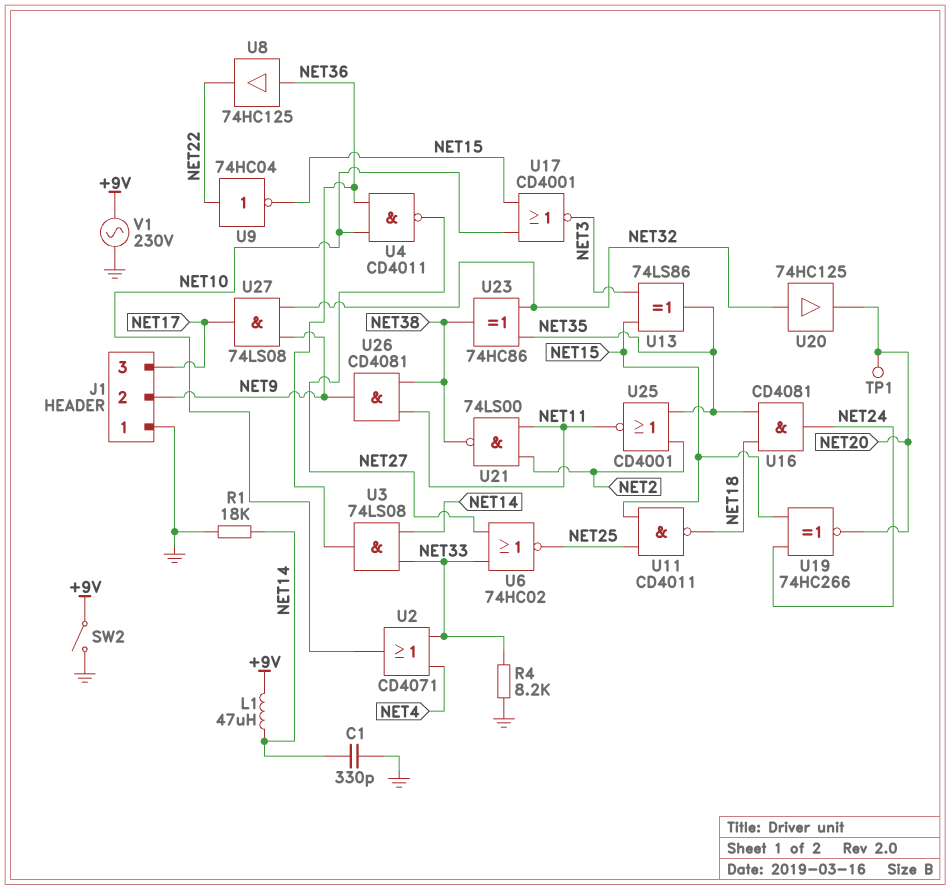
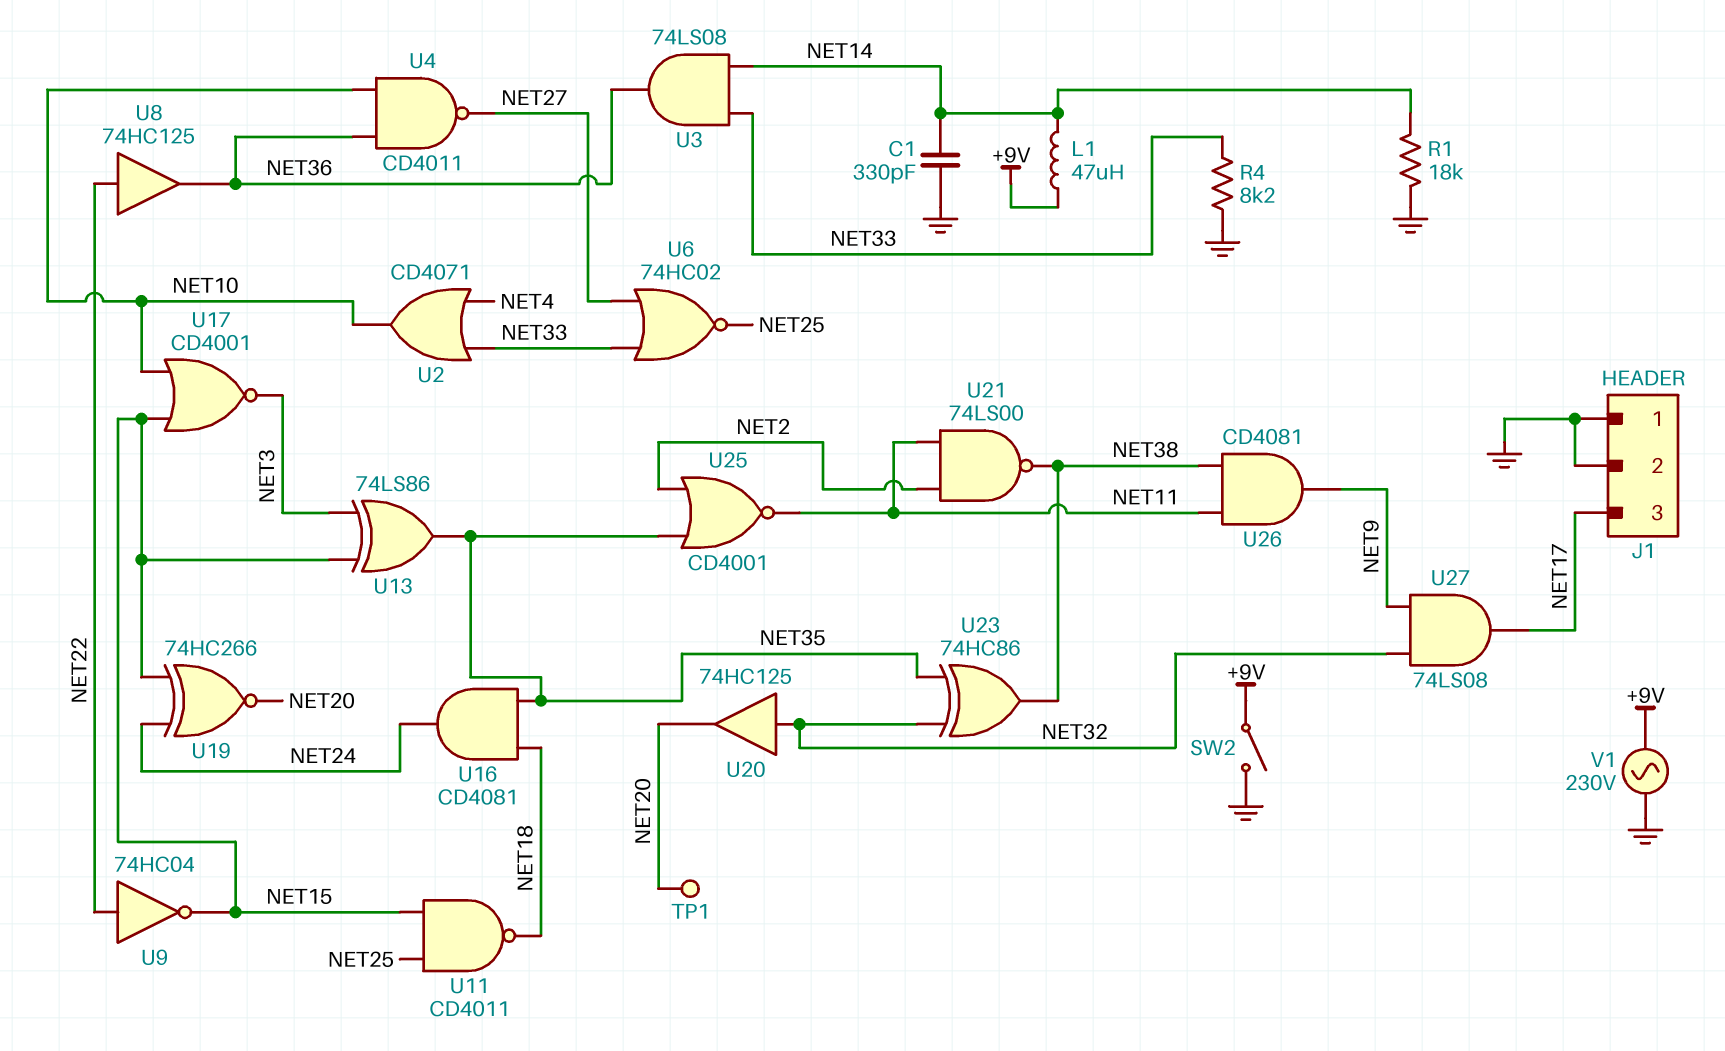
J1 pin 2: NET9 -> GND
U8: buffer 74HC125 (in NET36, out NET22) -> buffer 74HC125 (in NET22, out NET36)

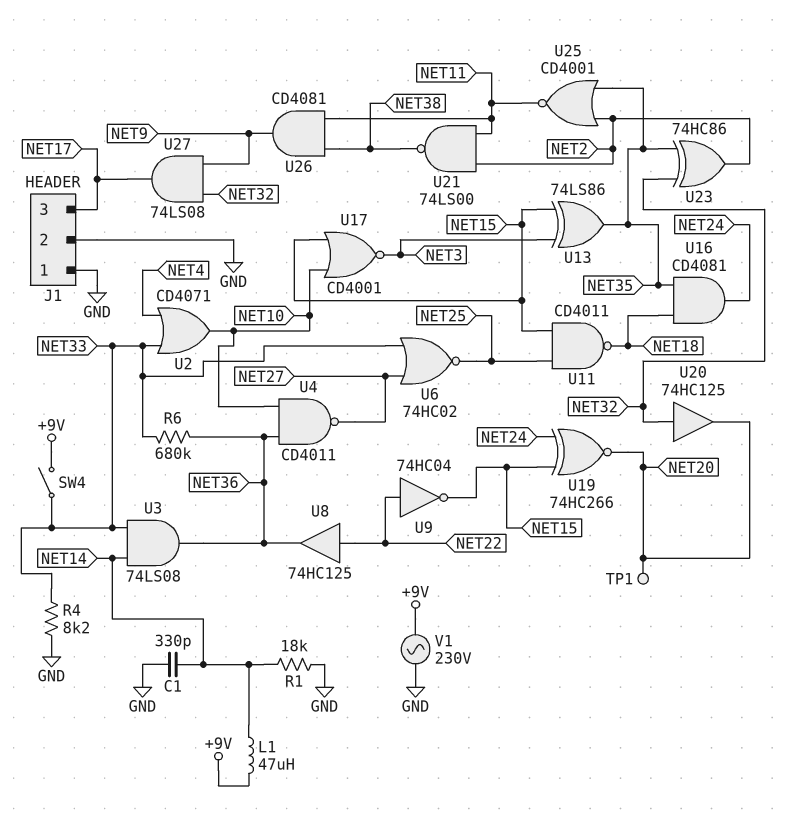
R6: none -> 680k (NET33, NET36)
SW2: switch (+9V, GND) -> none
SW4: none -> switch (+9V, NET33)
U23: XOR 74HC86 (in NET32, in NET35, out NET38) -> XOR 74HC86 (in NET32, in NET35, out NET2)

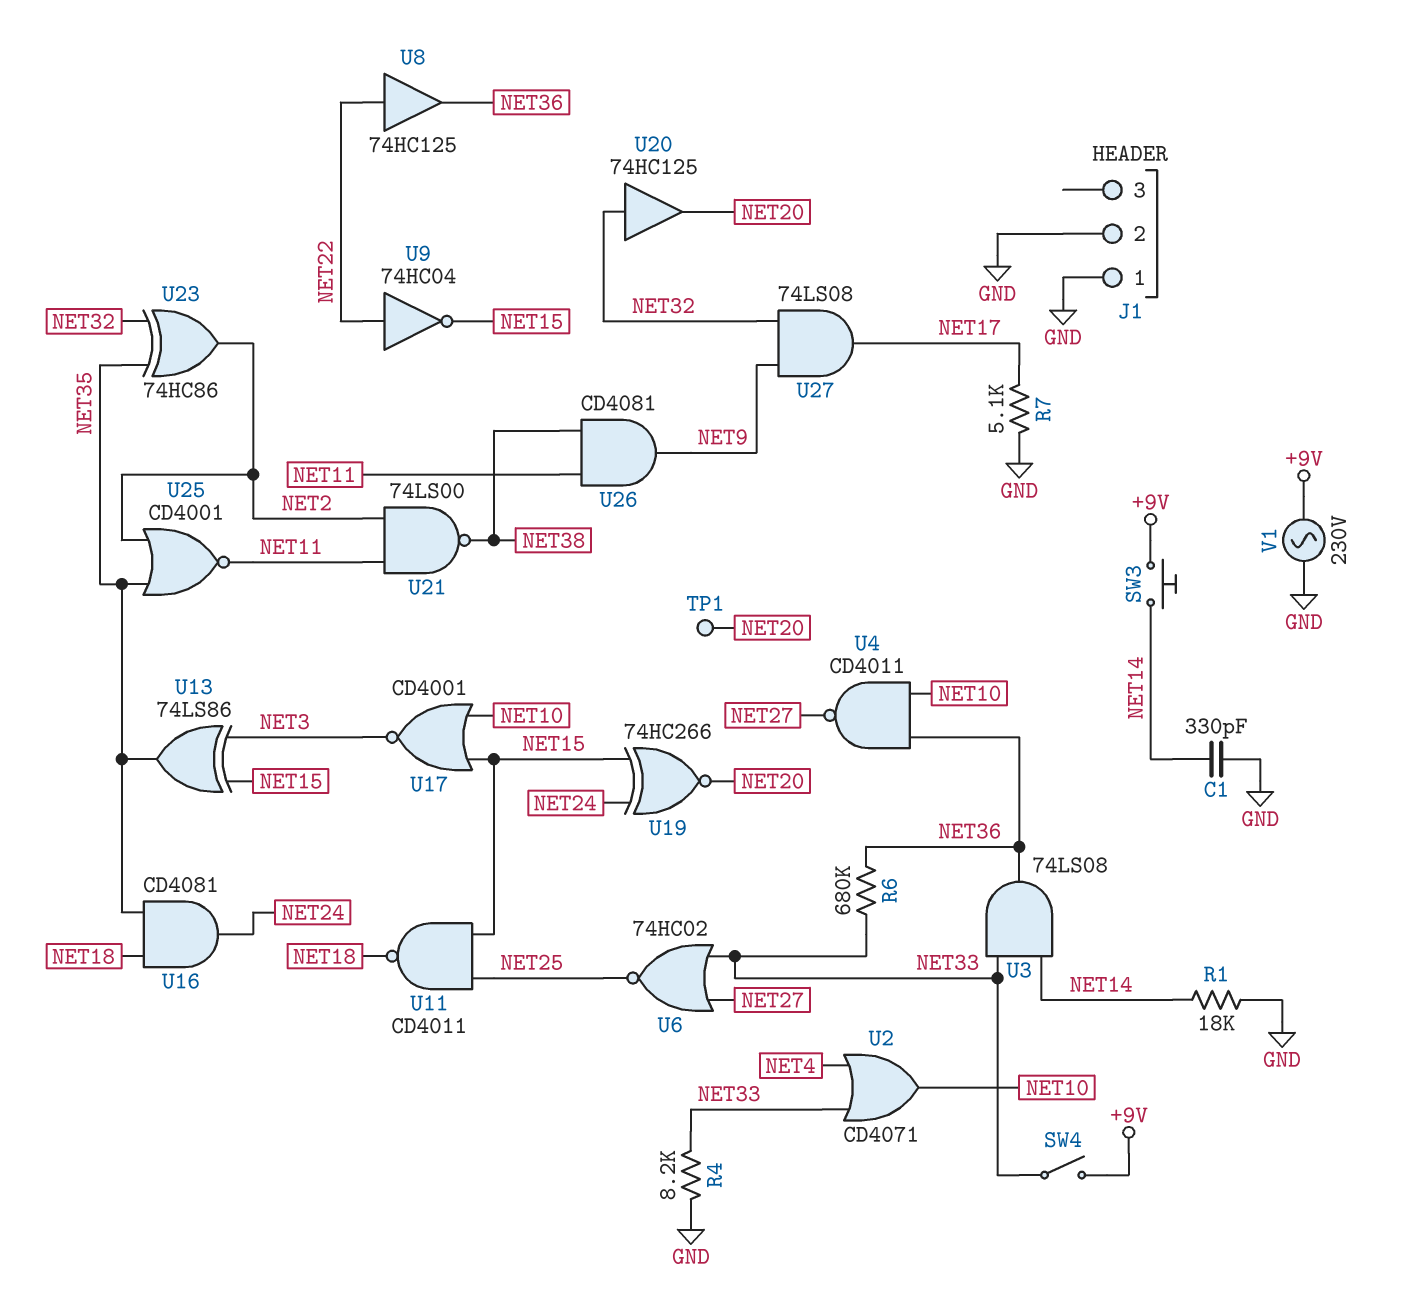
J1 pin 3: NET17 -> none
L1: 47uH (+9V, NET14) -> none
R7: none -> 5.1k (GND, NET17)
SW3: none -> button (+9V, NET14)

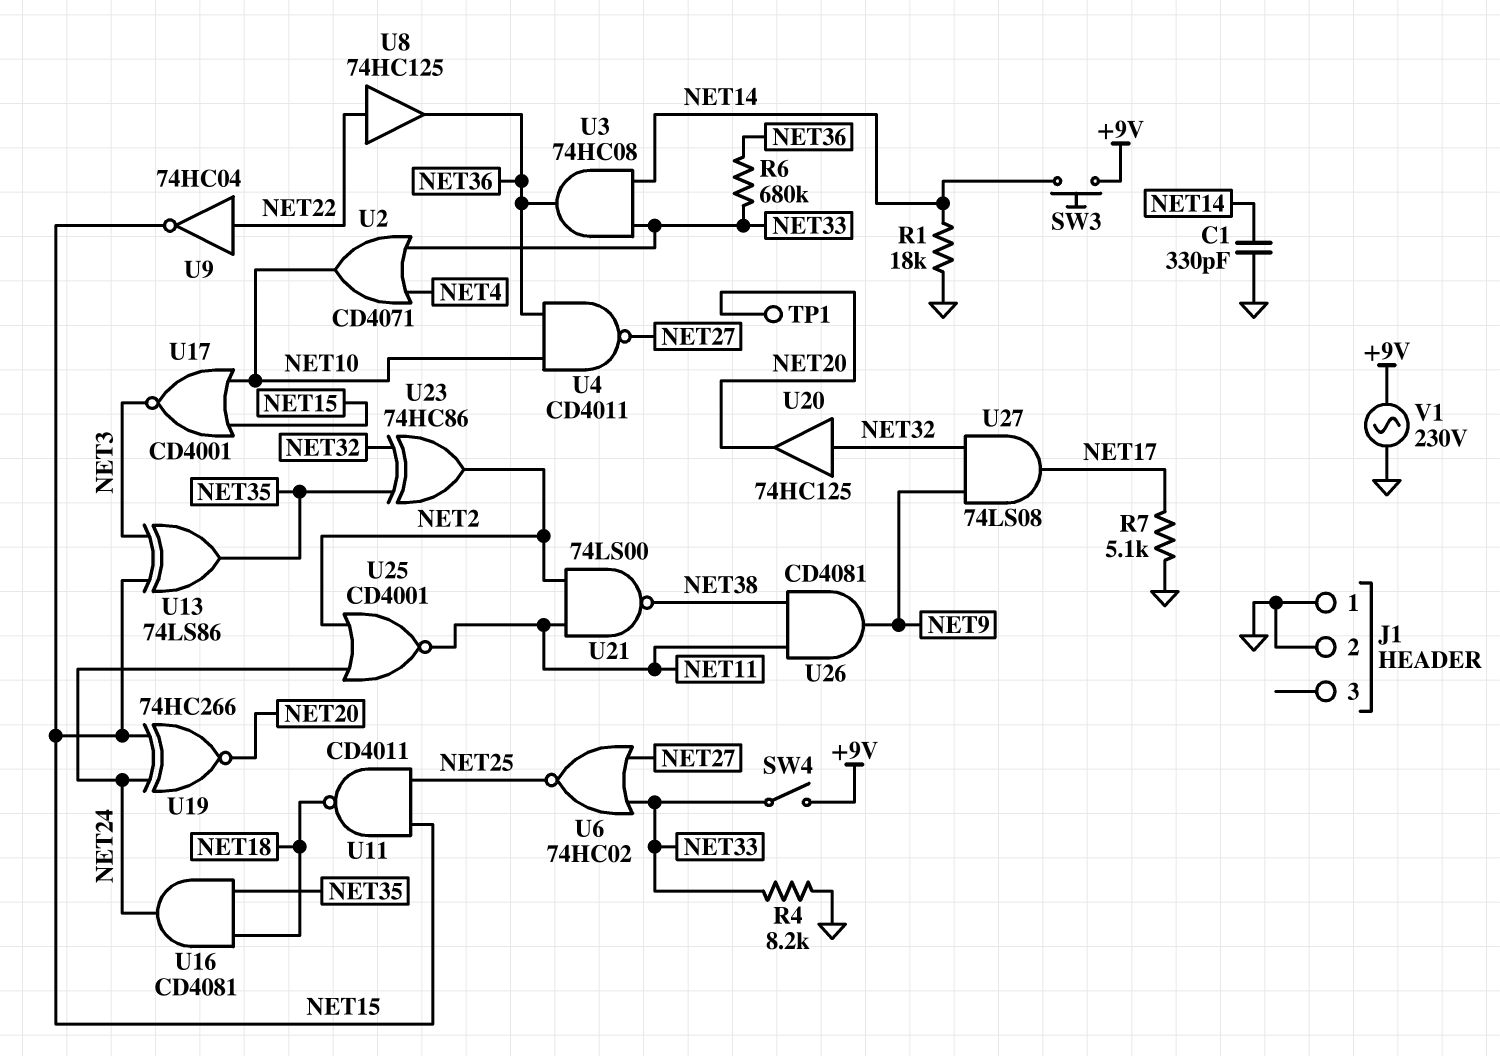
U3: AND 74LS08 (in NET14, in NET33, out NET36) -> AND 74HC08 (in NET14, in NET33, out NET36)
U25: NOR CD4001 (in NET2, in NET35, out NET11) -> NOR CD4001 (in NET2, in NET24, out NET11)

